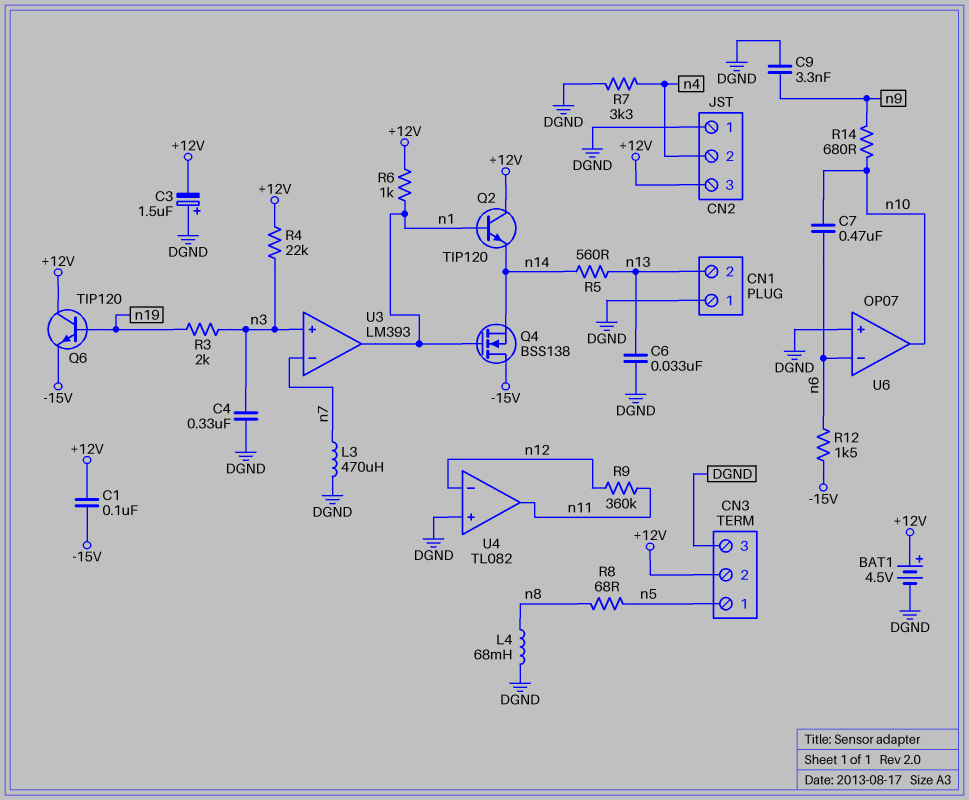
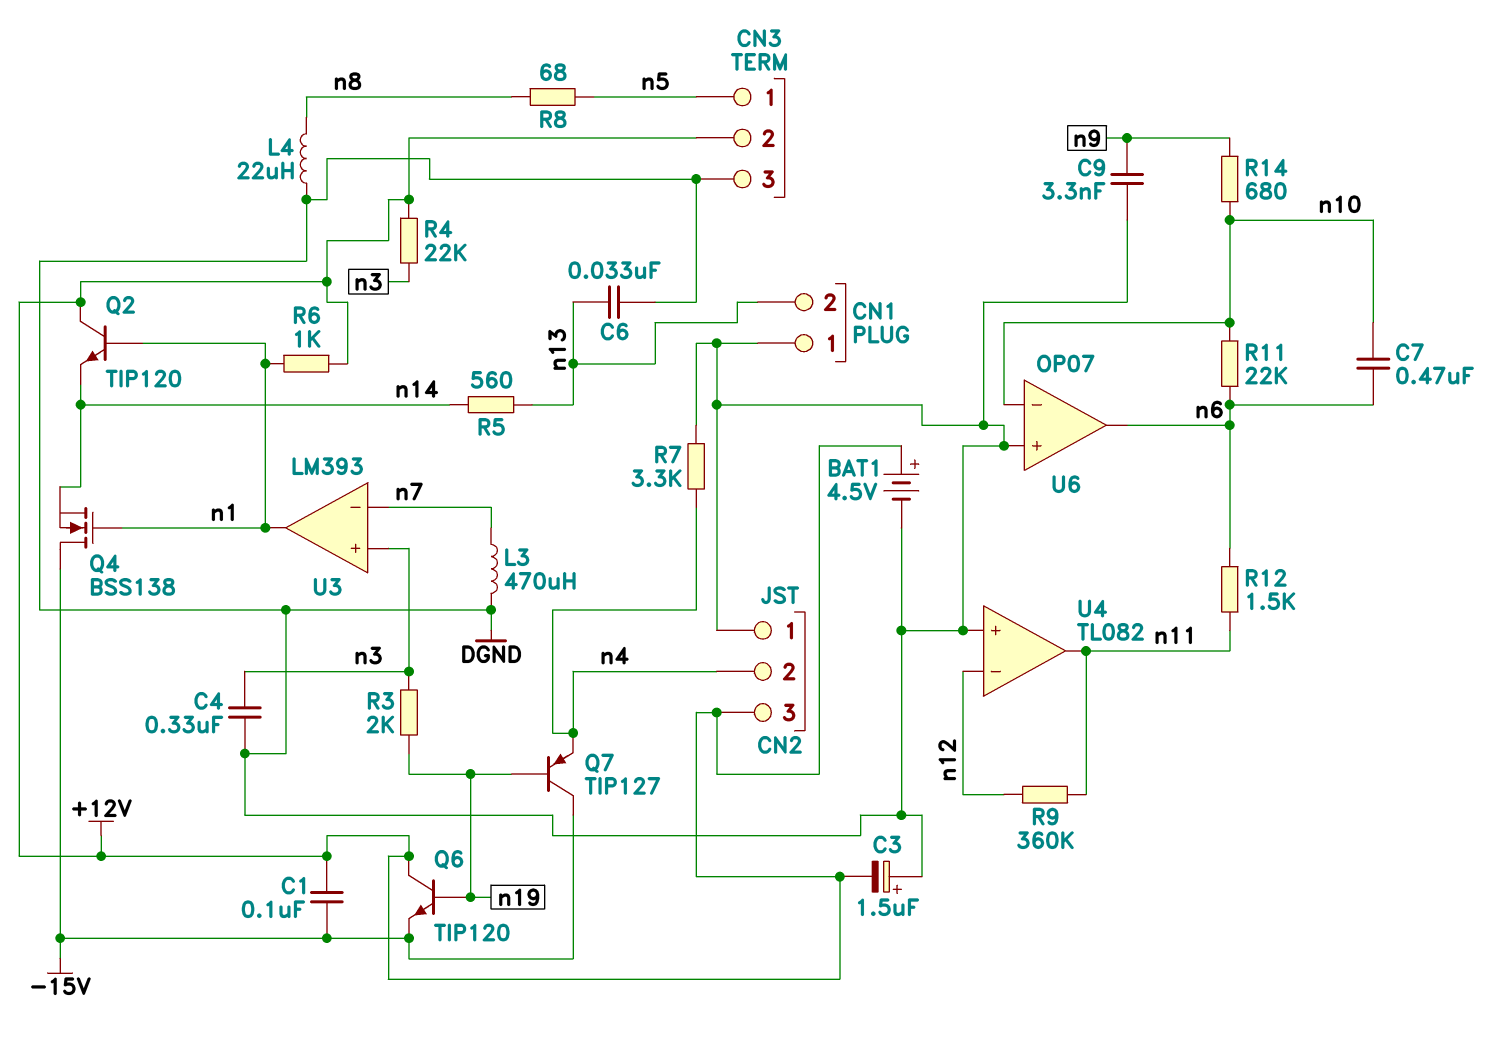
L4: 68mH (DGND, n8) -> 22uH (DGND, n8)
Q7: none -> PNP TIP127 (B n19, C -15V, E n4)
R11: none -> 22k (n6, n10)
R12: 1.5k (-15V, n6) -> 1.5k (n6, n11)
U6 pin in-: n6 -> n10
U6 pin out: n10 -> n6

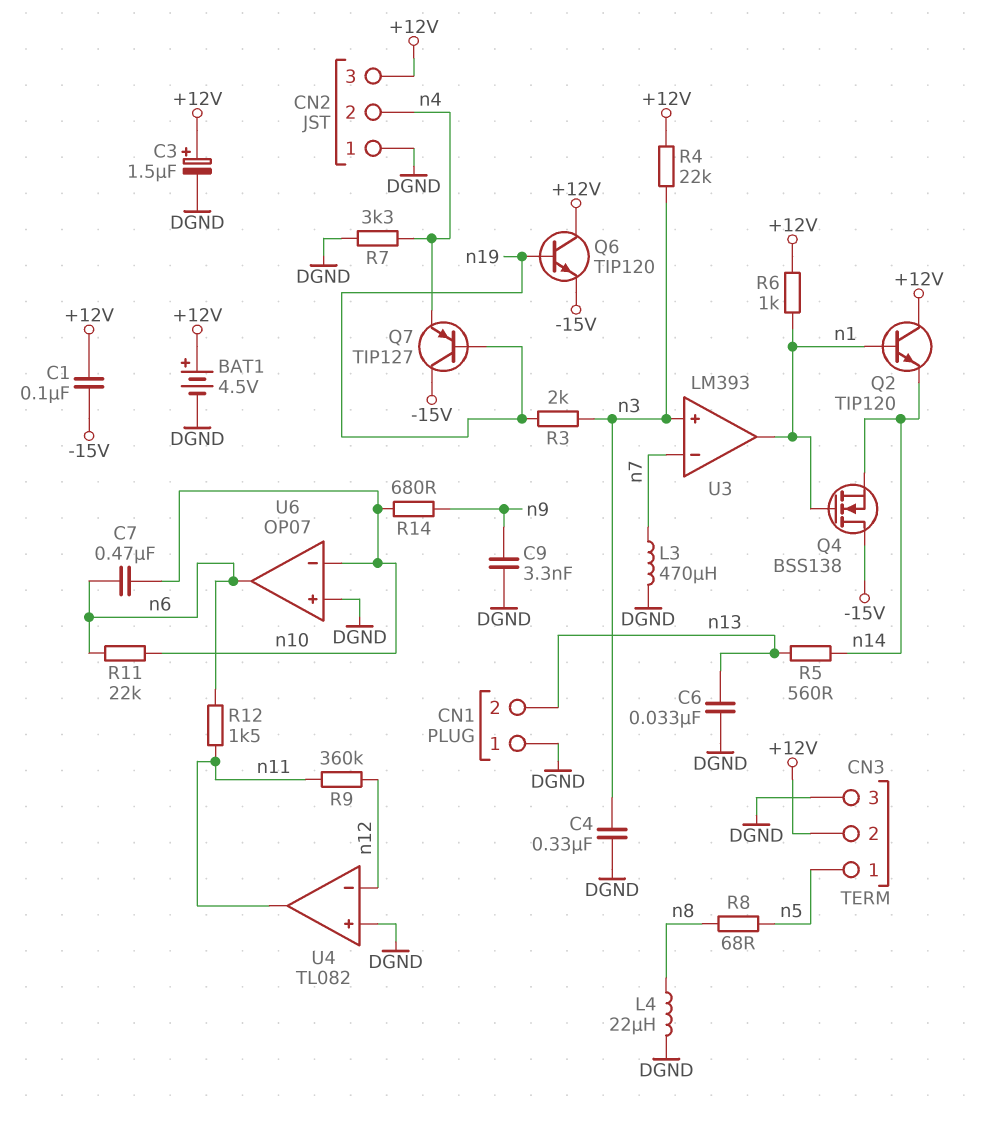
C3: 1.5uF (plus DGND, minus +12V) -> 1.5uF (plus +12V, minus DGND)

